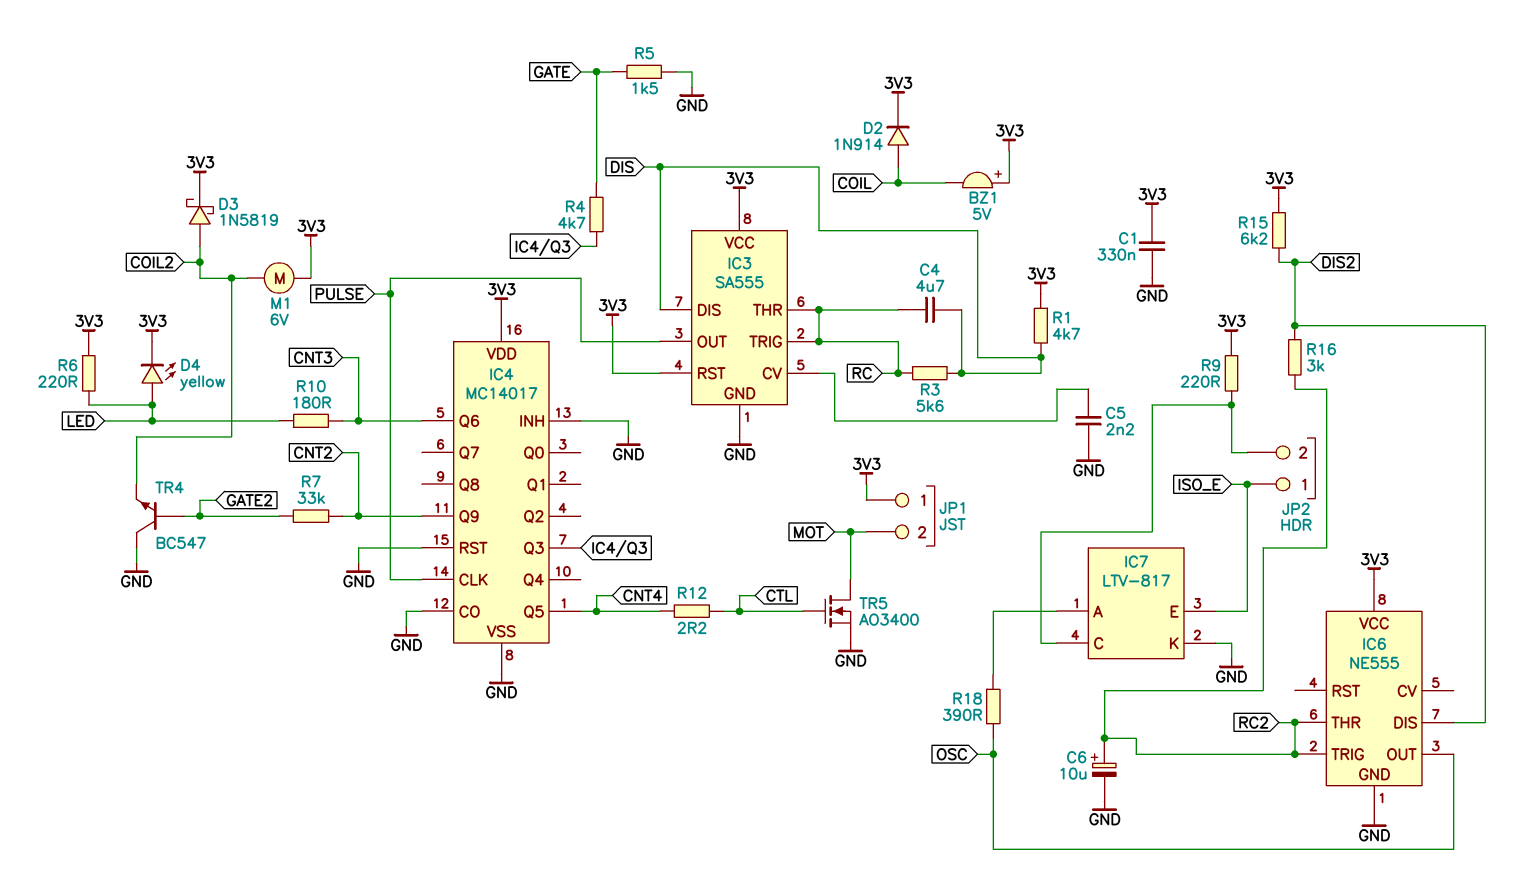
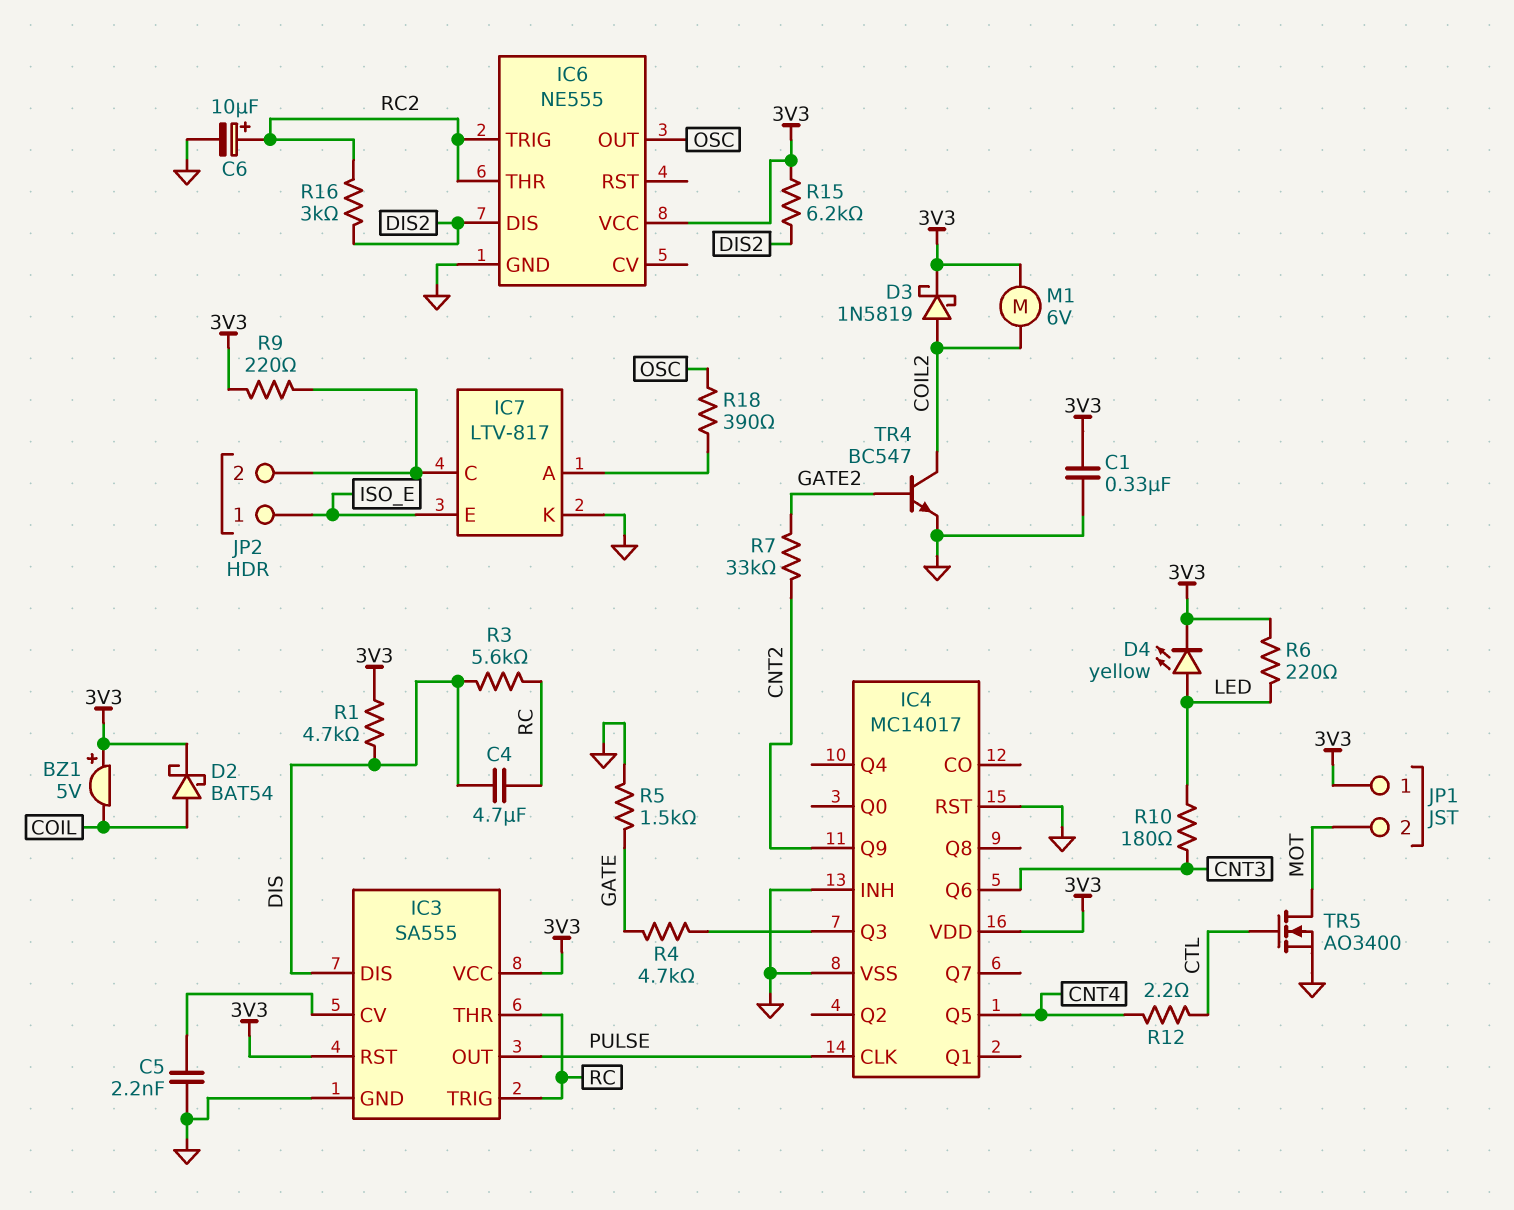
D2: diode 1N914 (A COIL, K 3V3) -> schottky BAT54 (A COIL, K 3V3)
IC4 pin CO: GND -> none
TR4: NPN BC547 (B GATE2, C GND, E COIL2) -> NPN BC547 (B GATE2, C COIL2, E GND)

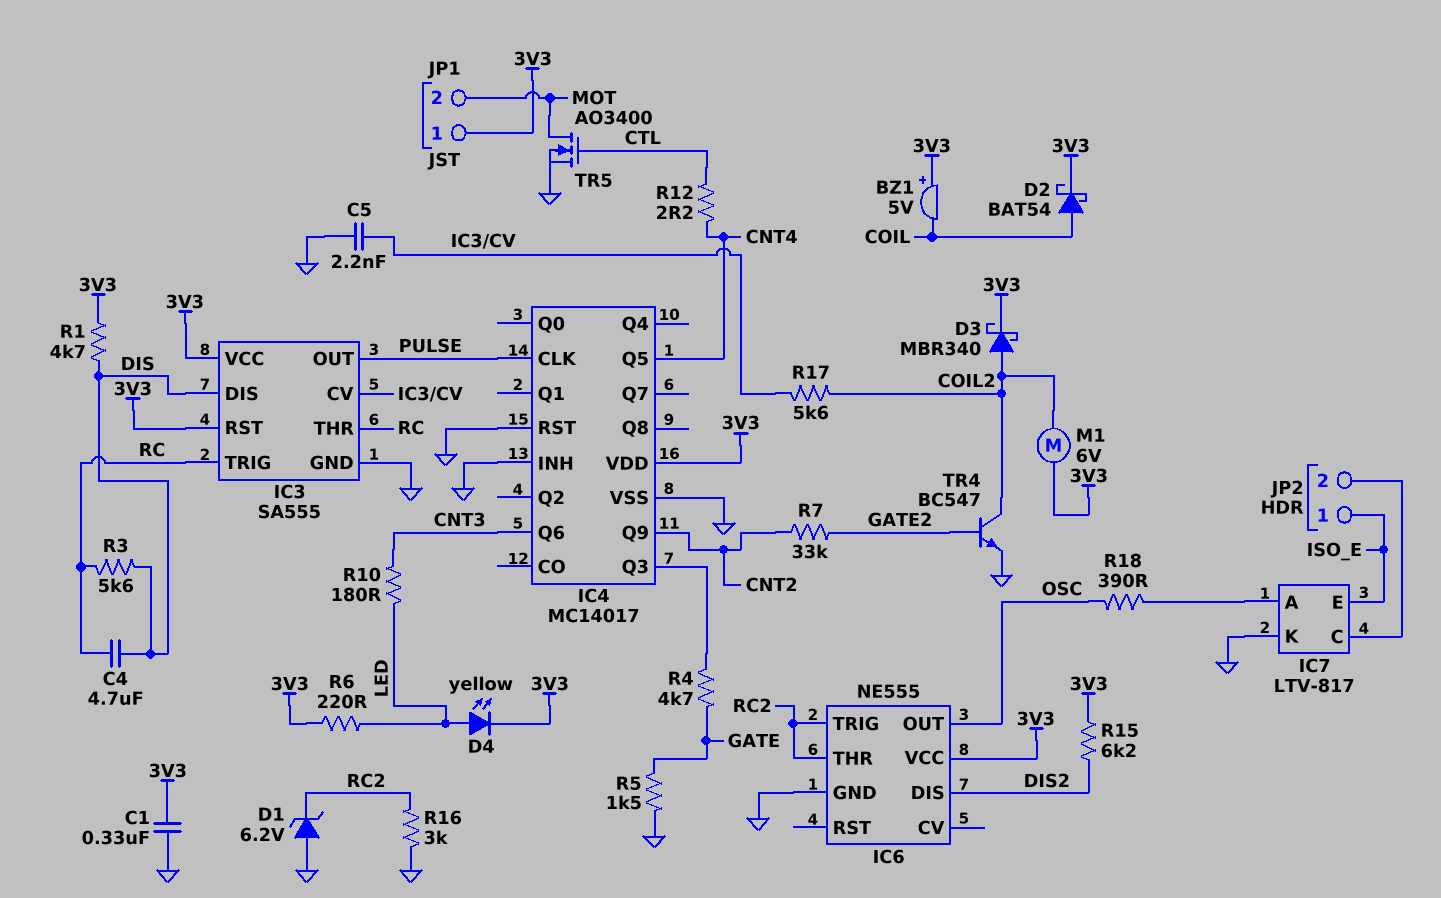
C6: 10uF (plus RC2, minus GND) -> none
D1: none -> zener 6.2V (A GND, K RC2)
D3: schottky 1N5819 (A COIL2, K 3V3) -> schottky MBR340 (A COIL2, K 3V3)
R9: 220 (3V3, IC7/C) -> none
R16: 3k (DIS2, RC2) -> 3k (GND, RC2)
R17: none -> 5.6k (COIL2, IC3/CV)

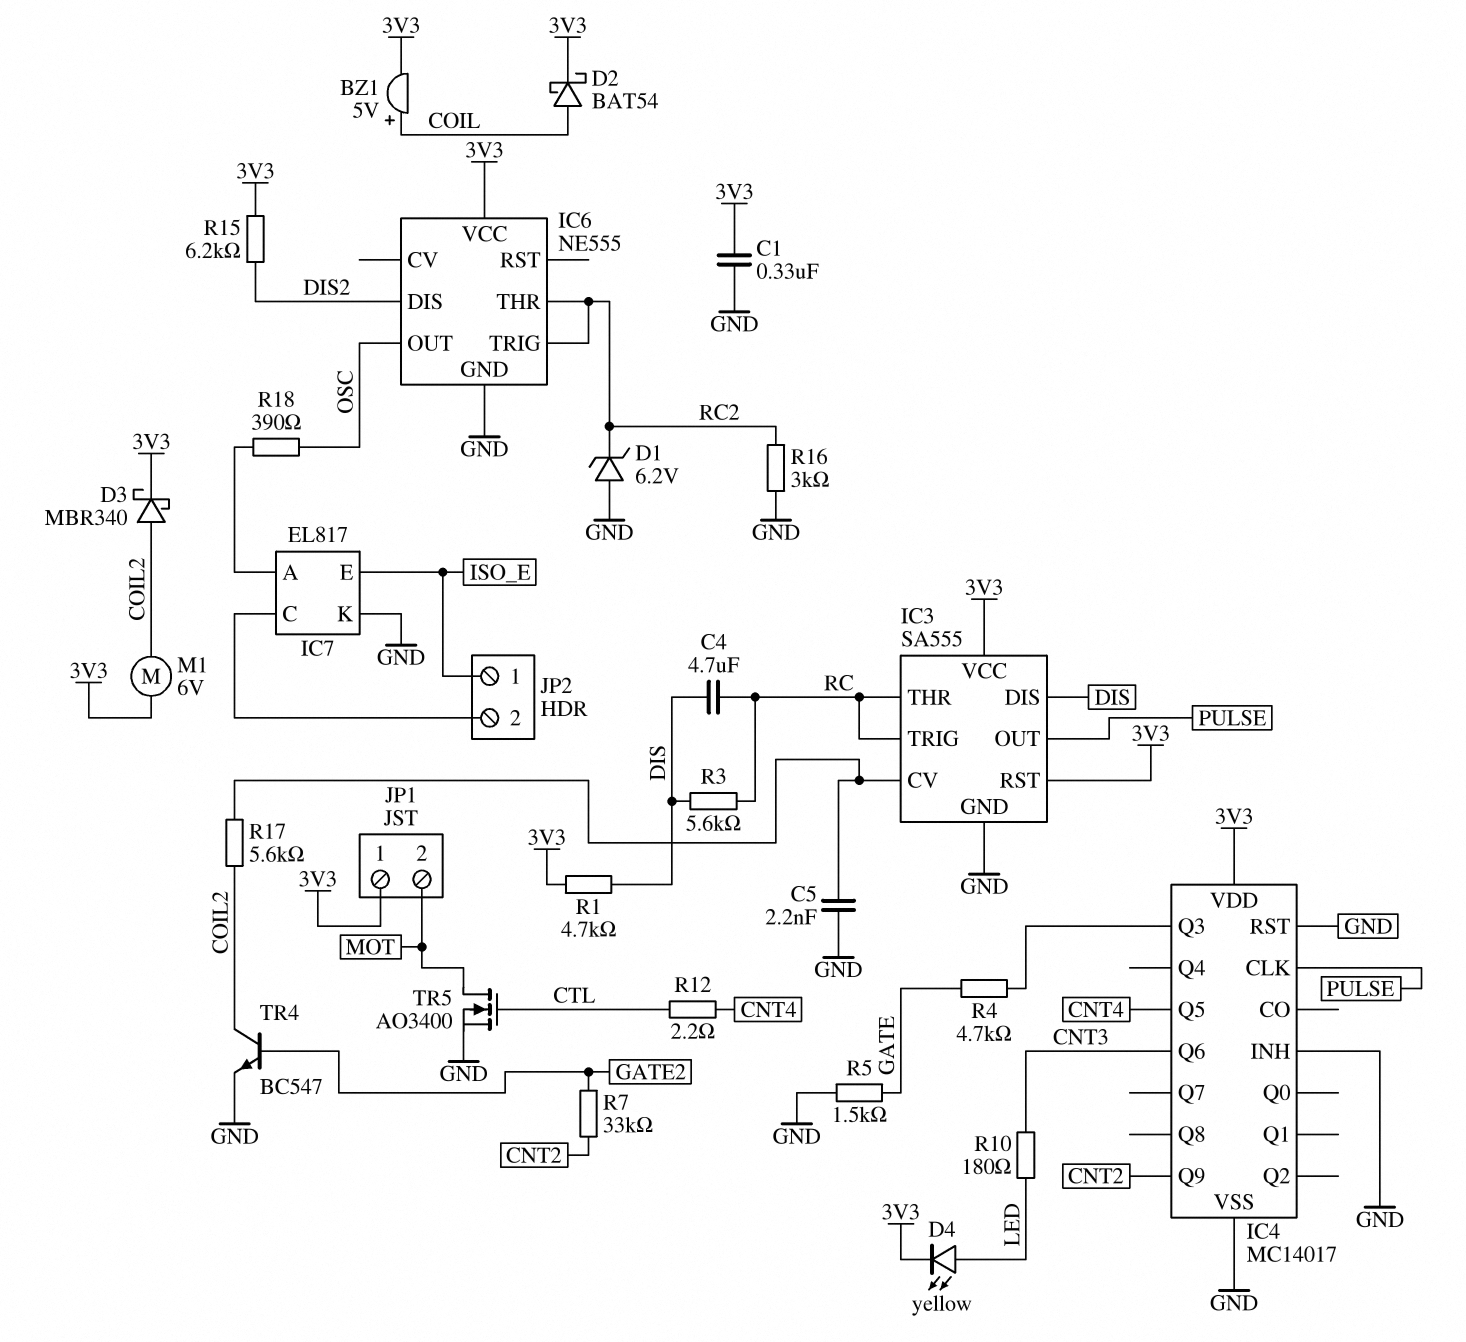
BZ1: buzzer 5V (plus 3V3, minus COIL) -> buzzer 5V (plus COIL, minus 3V3)
IC7: LTV-817 -> EL817
R6: 220 (3V3, LED) -> none

